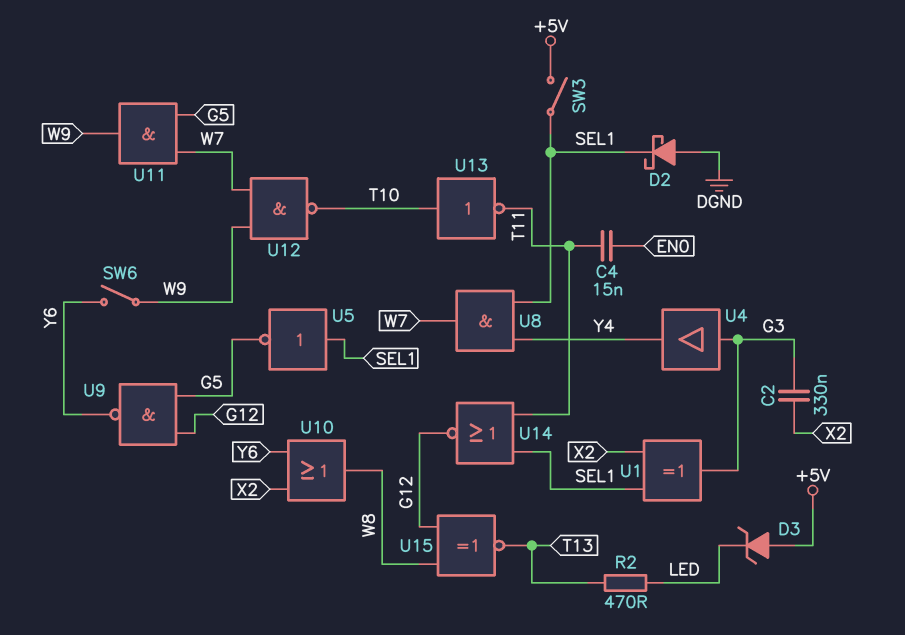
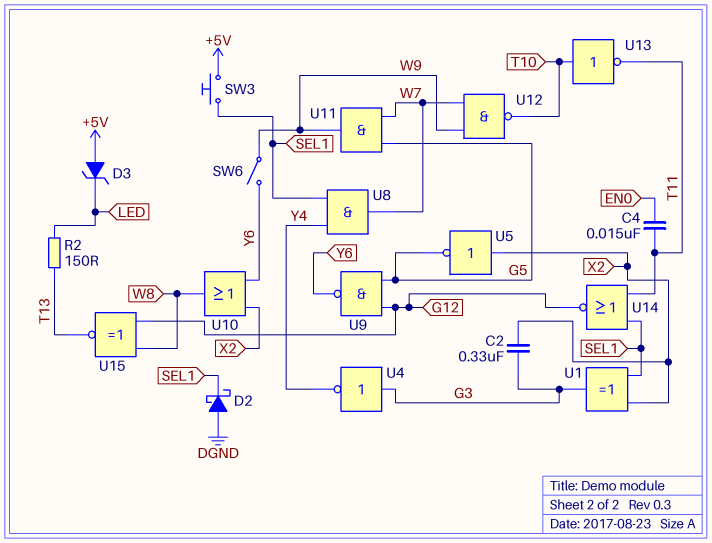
R2: 470 (LED, T13) -> 150 (LED, T13)
SW3: switch (+5V, SEL1) -> button (+5V, SEL1)
U4: buffer (in G3, out Y4) -> NOT (in G3, out Y4)
U5: NOT (in SEL1, out G5) -> NOT (in X2, out G5)

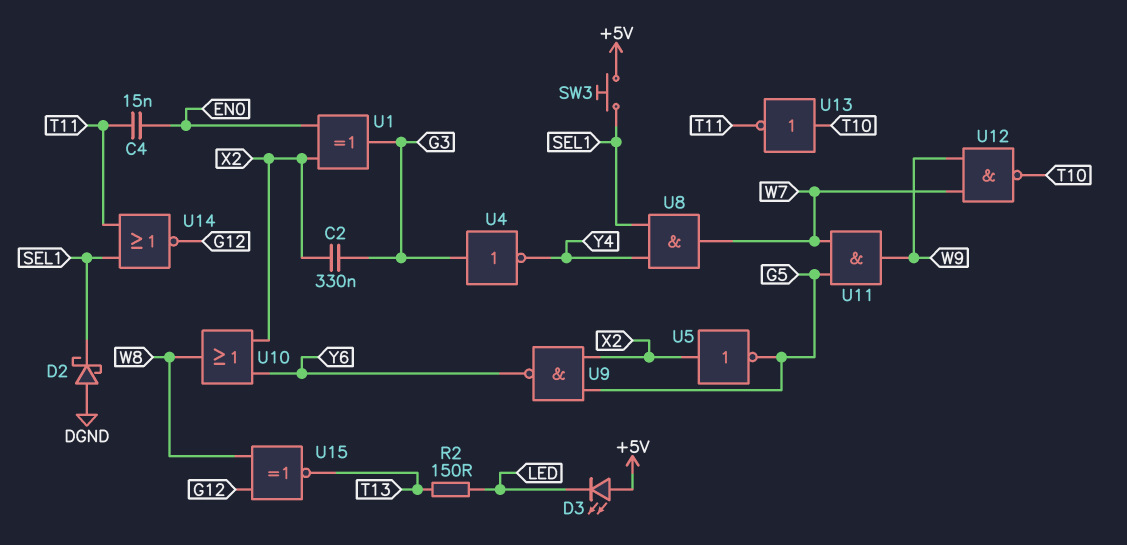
D3: zener (A +5V, K LED) -> LED (A +5V, K LED)
SW6: switch (W9, Y6) -> none
U1: XOR (in SEL1, in X2, out G3) -> XOR (in EN0, in X2, out G3)
U9: NAND (in G5, in G12, out Y6) -> NAND (in G5, in X2, out Y6)

